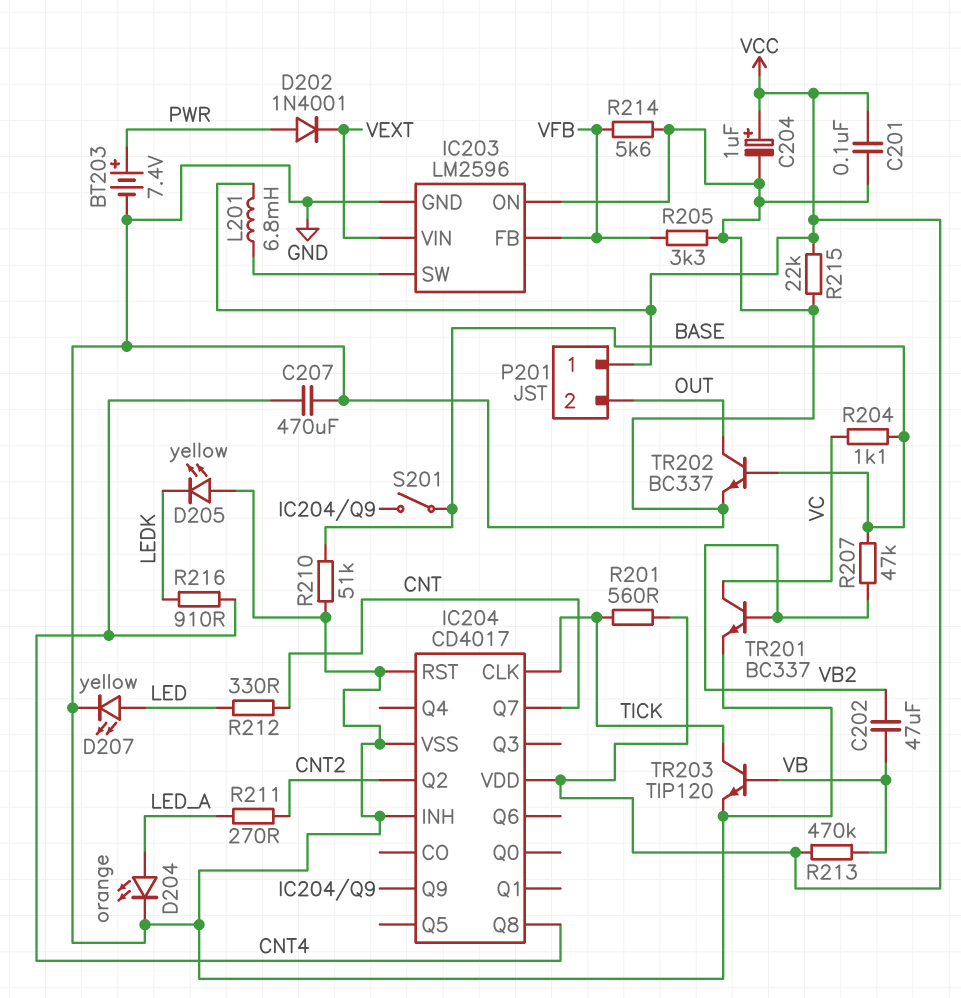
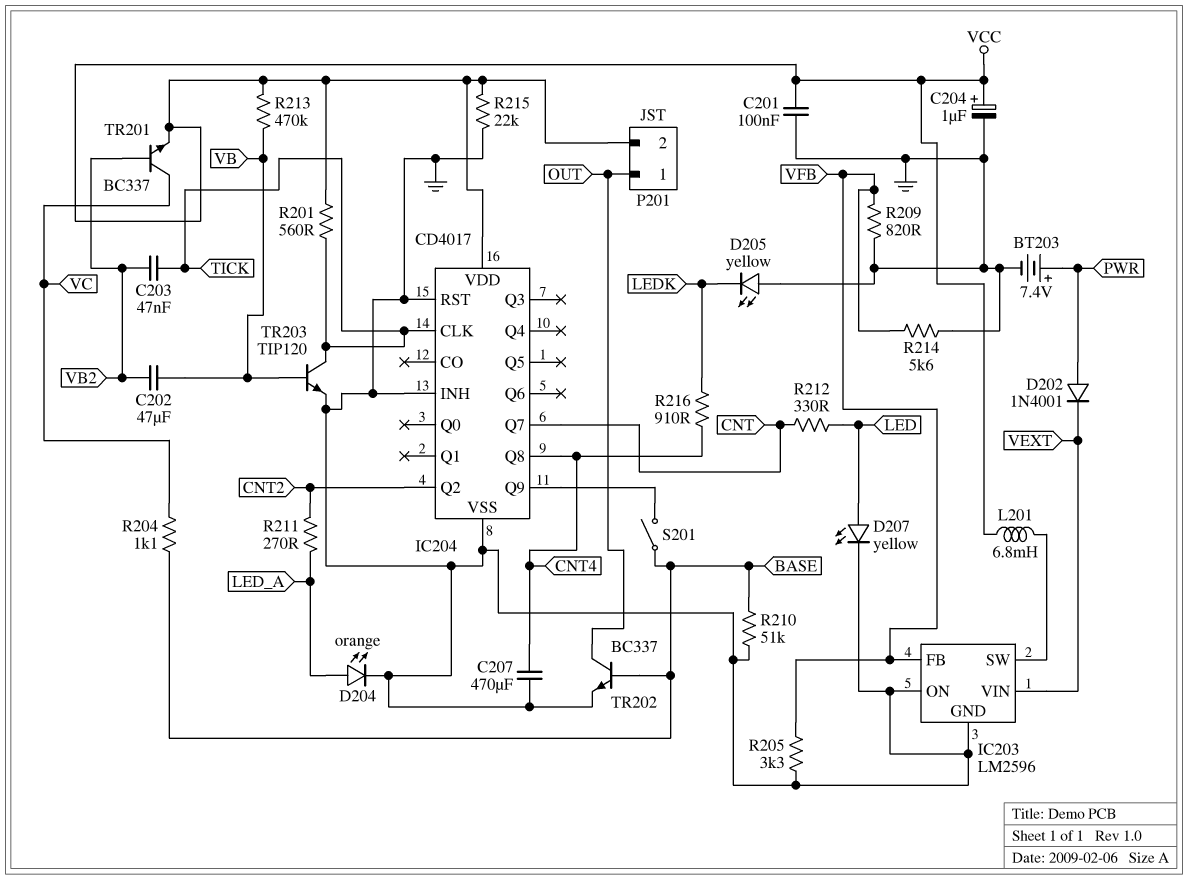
C203: none -> 47nF (TICK, VB2)
P201 pin 1: VCC -> OUT
P201 pin 2: OUT -> VCC
R207: 47k (BASE, VB2) -> none
R209: none -> 820 (GND, VFB)
TR201: NPN BC337 (B VB2, C VC, E GND) -> NPN BC337 (B VB2, C VC, E VCC)

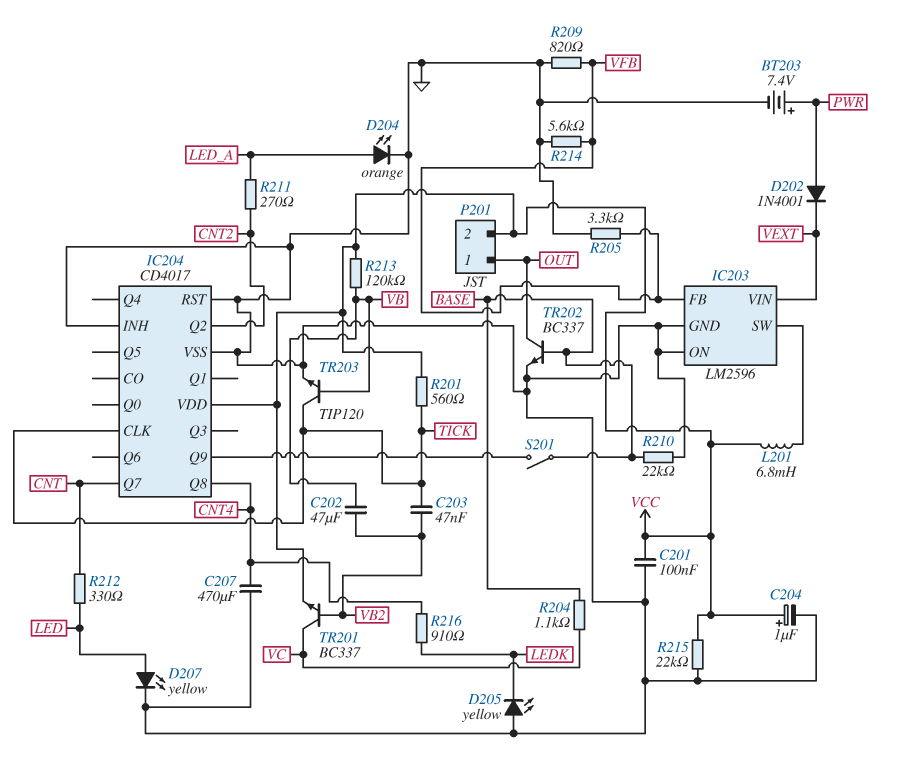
R210: 51k (BASE, GND) -> 22k (BASE, GND)
R213: 470k (VB, VCC) -> 120k (VB, VCC)

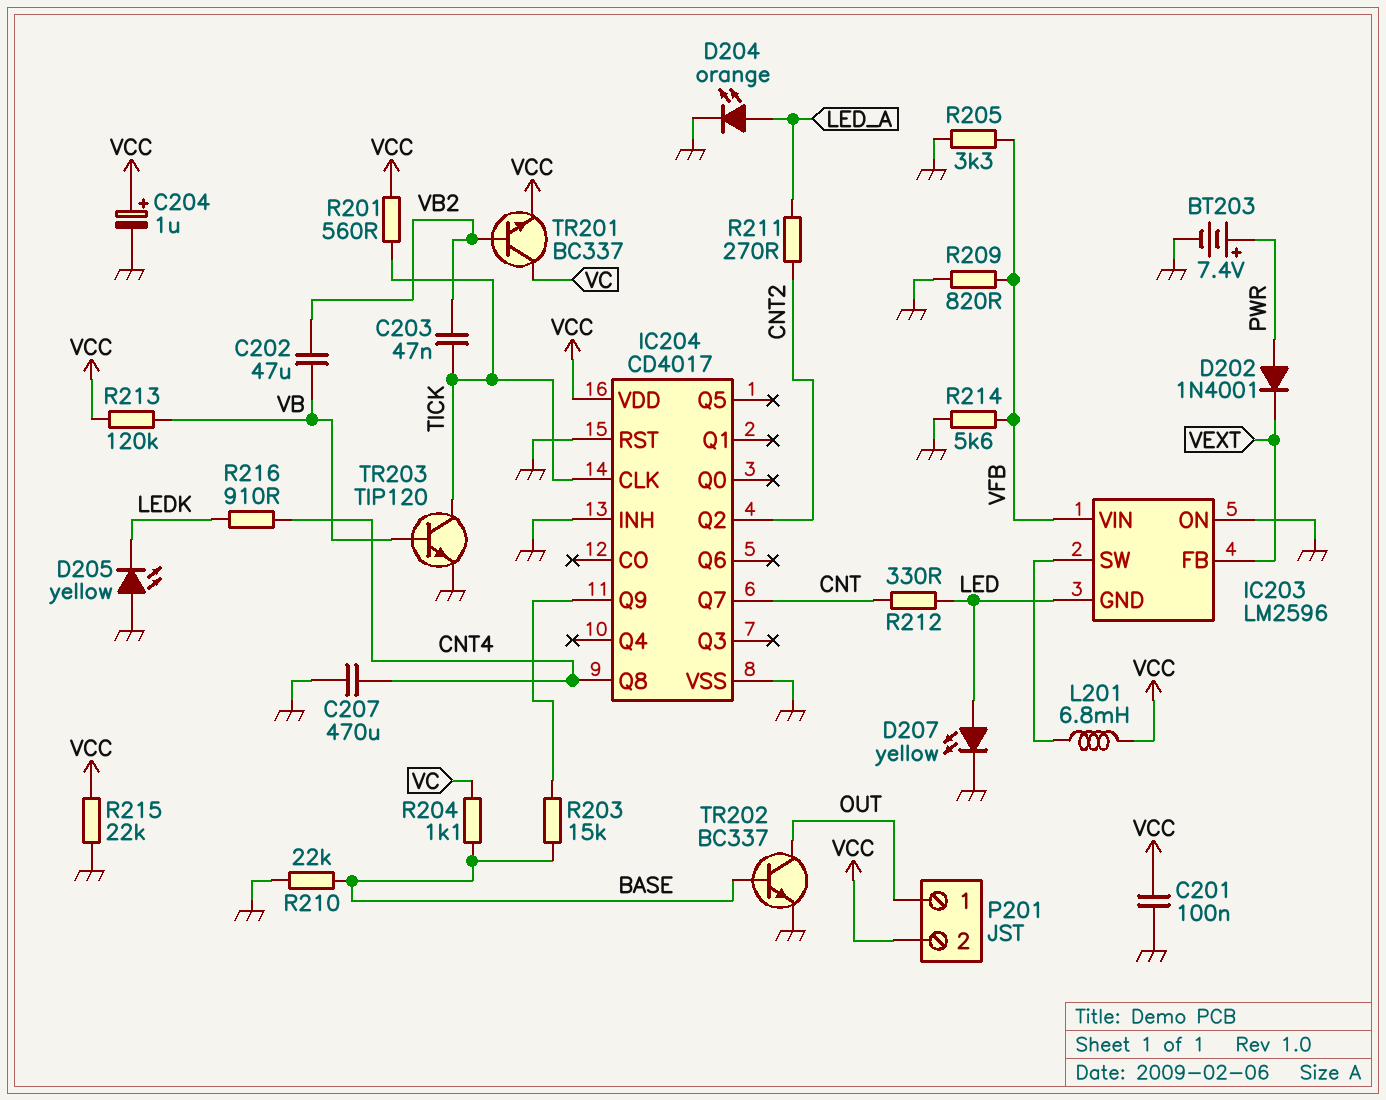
IC203 pin FB: VFB -> VEXT
IC203 pin GND: GND -> LED
IC203 pin VIN: VEXT -> VFB
R203: none -> 15k (BASE, IC204/Q9)
S201: switch (BASE, IC204/Q9) -> none

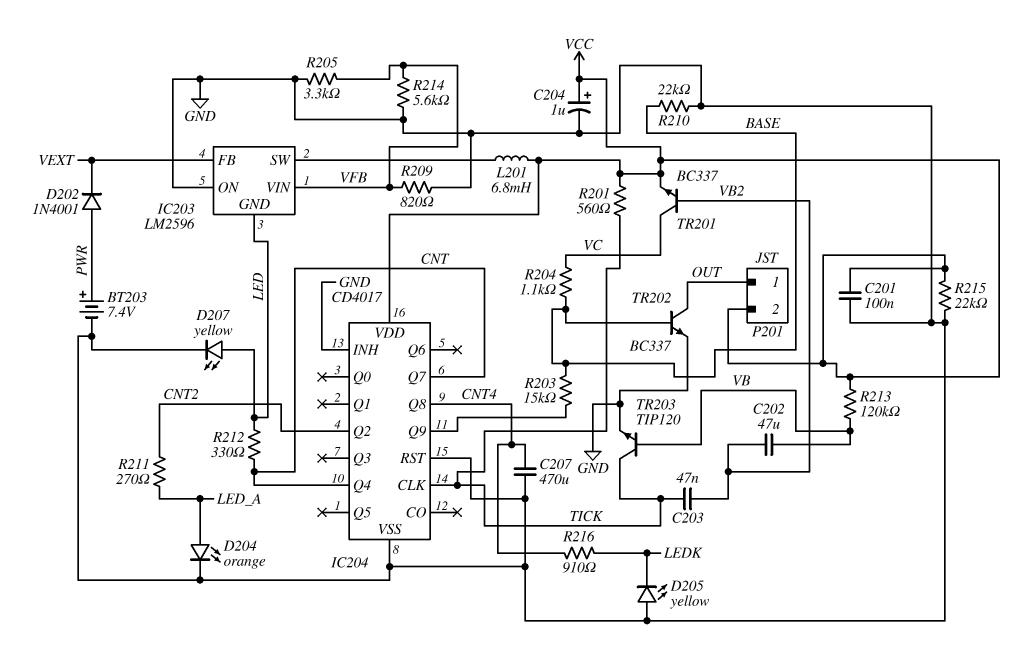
IC204 pin Q4: none -> CNT

